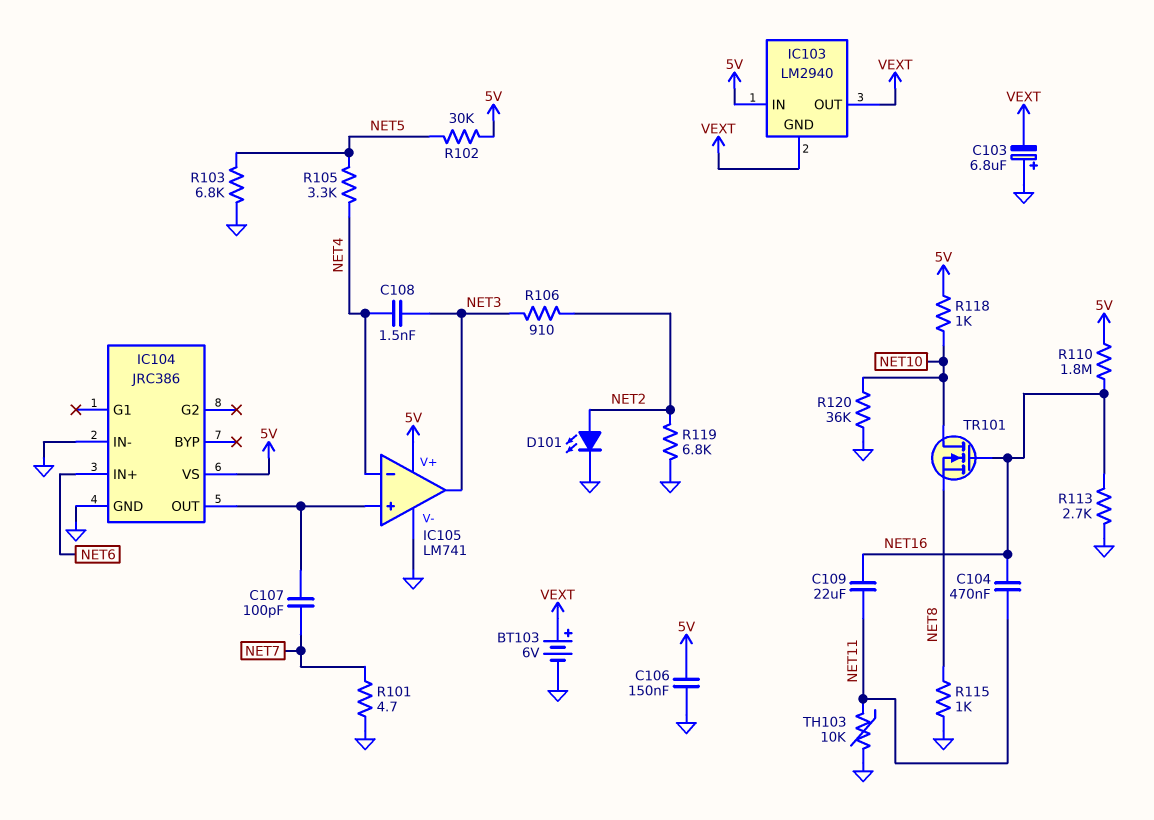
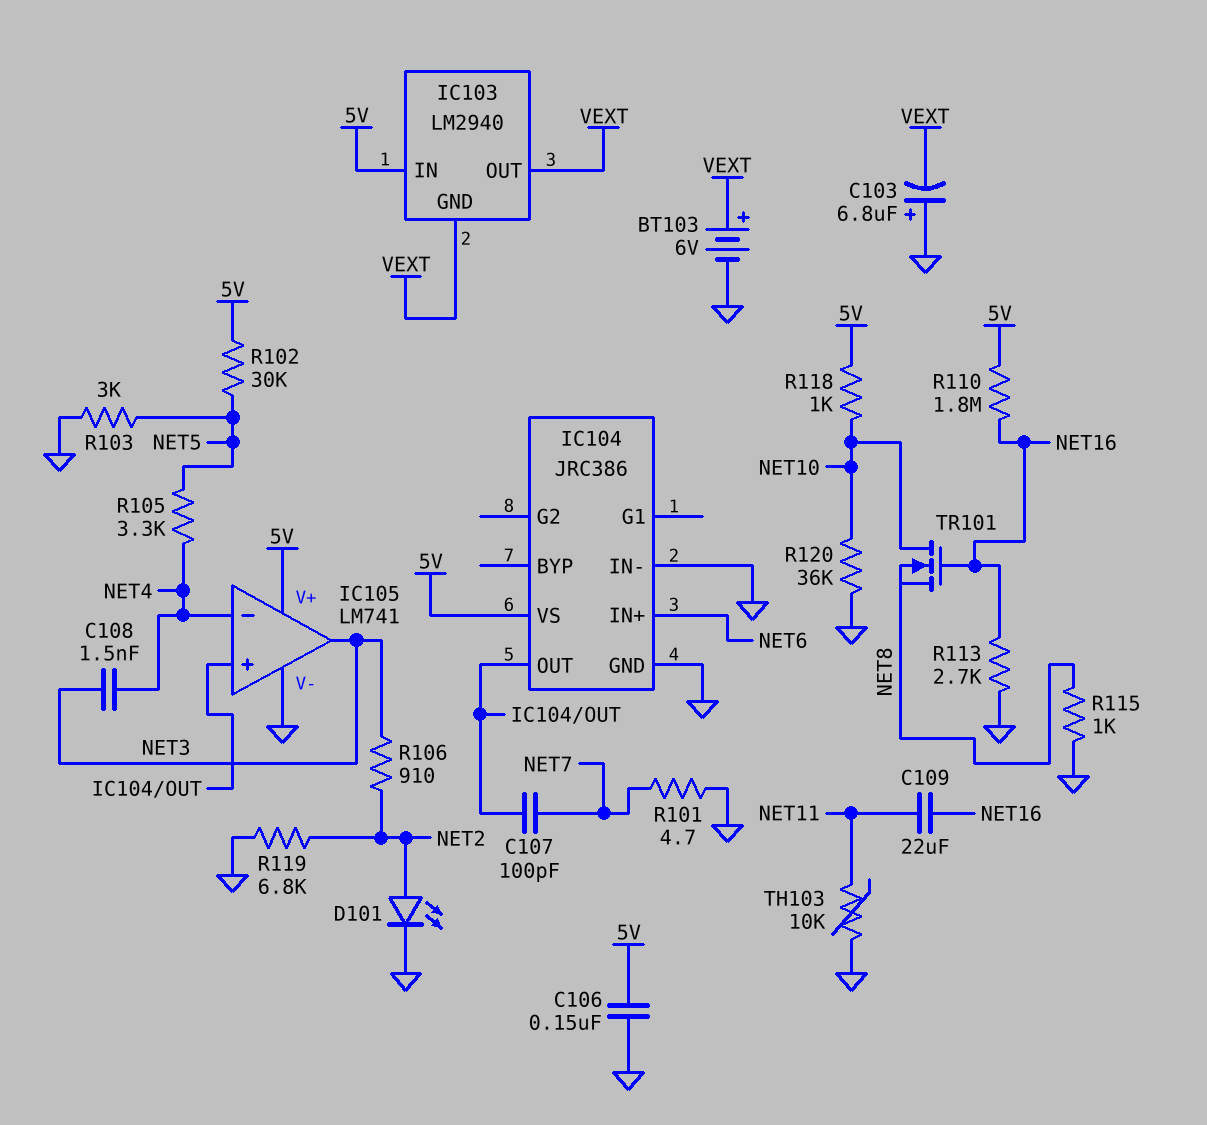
C104: 470nF (NET11, NET16) -> none
R103: 6.8k (GND, NET5) -> 3k (GND, NET5)

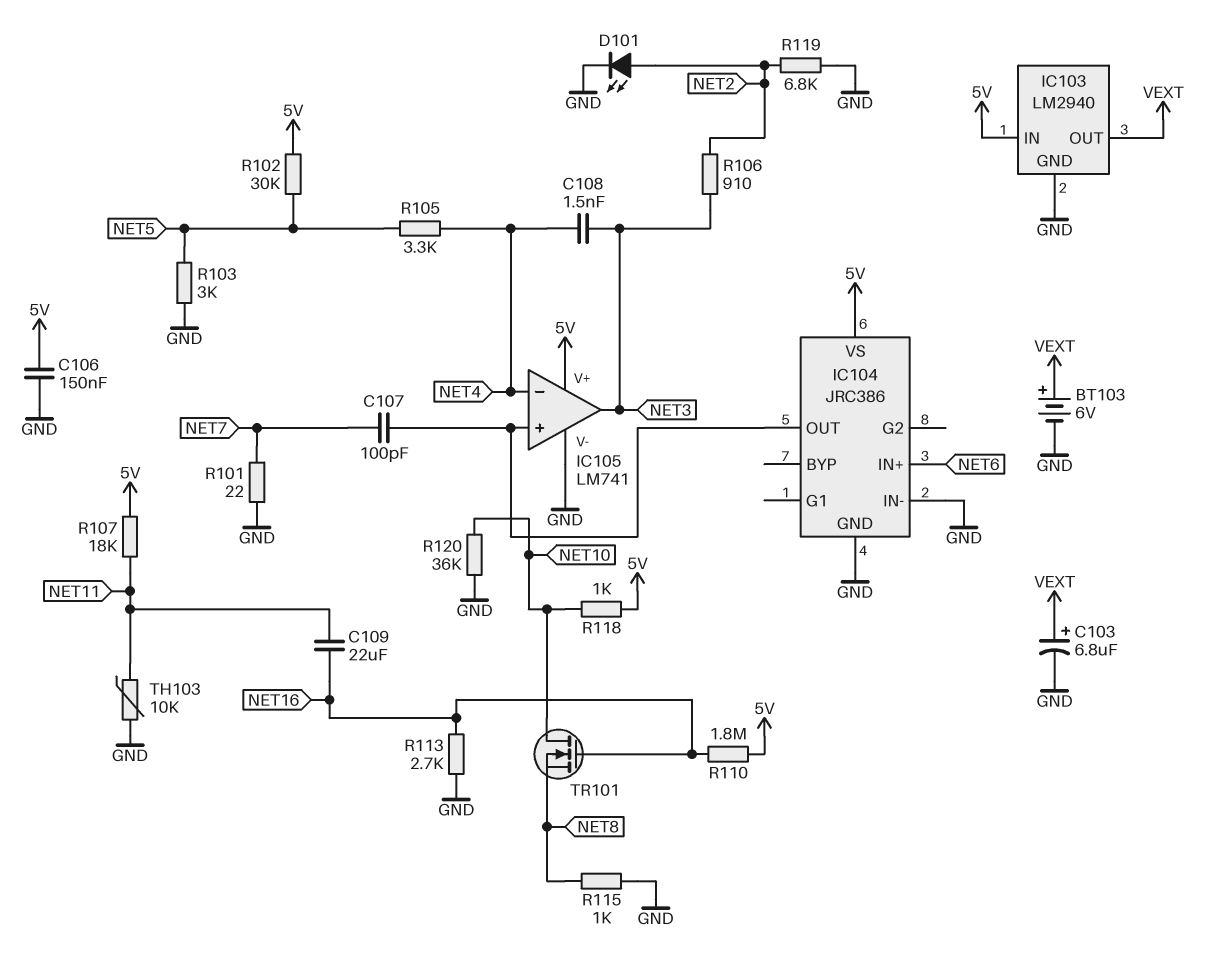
C103: 6.8uF (plus GND, minus VEXT) -> 6.8uF (plus VEXT, minus GND)
IC103 pin GND: VEXT -> GND
R101: 4.7 (GND, NET7) -> 22 (GND, NET7)
R107: none -> 18k (5V, NET11)

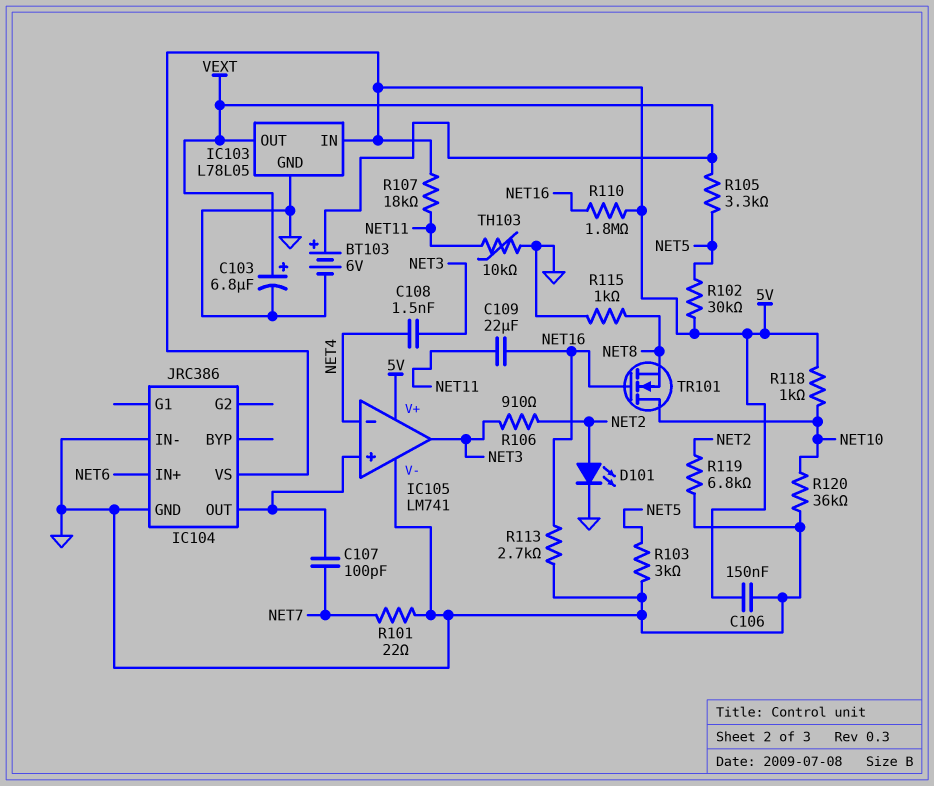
IC103: LM2940 -> L78L05
R105: 3.3k (NET4, NET5) -> 3.3k (NET5, VEXT)

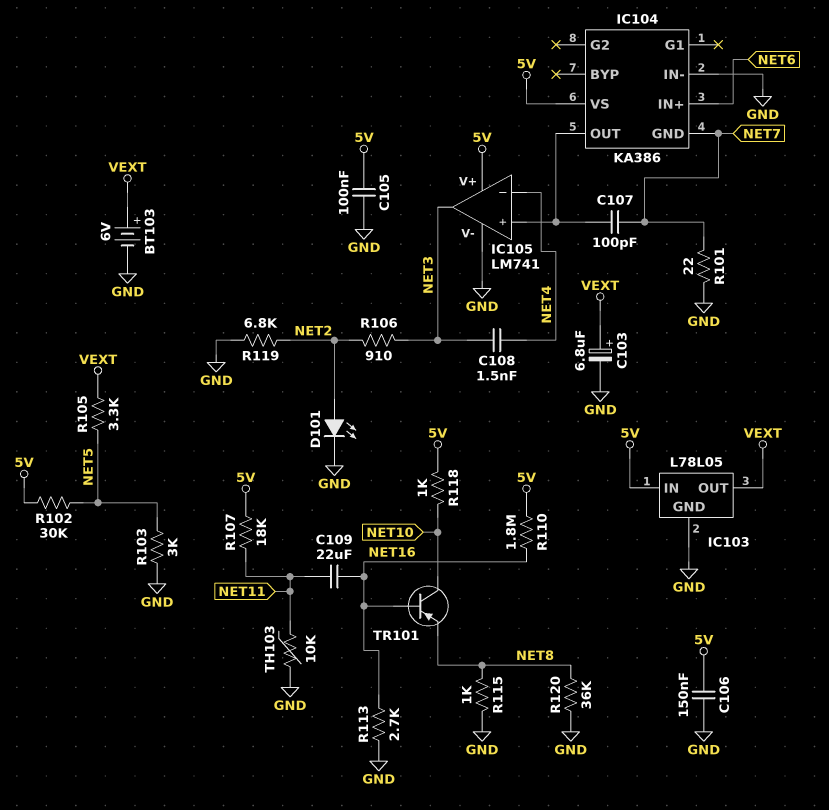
C105: none -> 100nF (5V, GND)
IC104: JRC386 -> KA386
IC104 pin GND: GND -> NET7
R120: 36k (GND, NET10) -> 36k (GND, NET8)
TR101: NMOS (G NET16, D NET10, S NET8) -> PNP (B NET16, C NET10, E NET8)

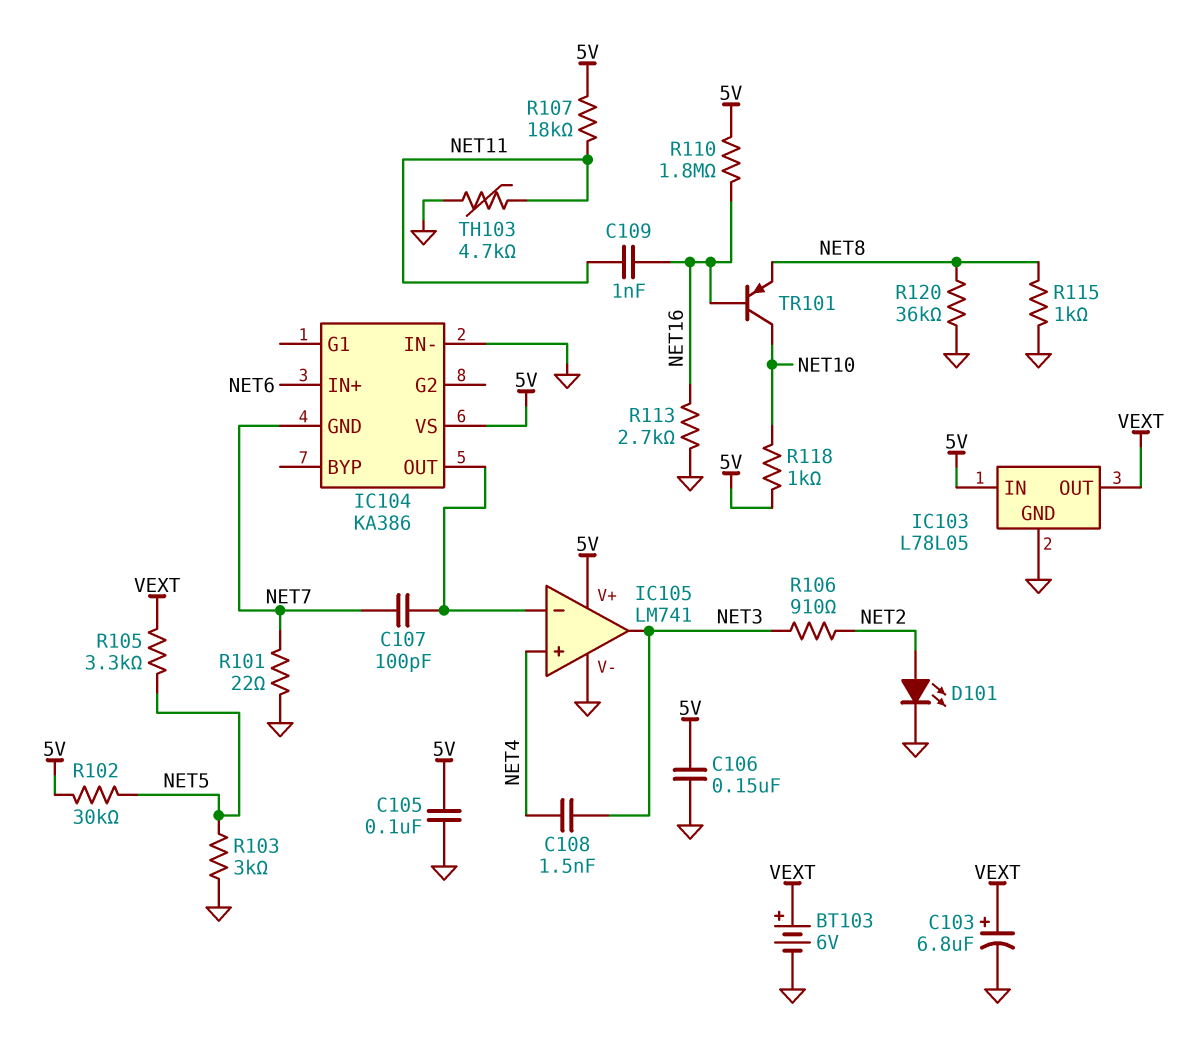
C109: 22uF (NET11, NET16) -> 1nF (NET11, NET16)
IC105 pin in+: IC104/OUT -> NET4
IC105 pin in-: NET4 -> IC104/OUT
R119: 6.8k (GND, NET2) -> none
TH103: 10k (GND, NET11) -> 4.7k (GND, NET11)

